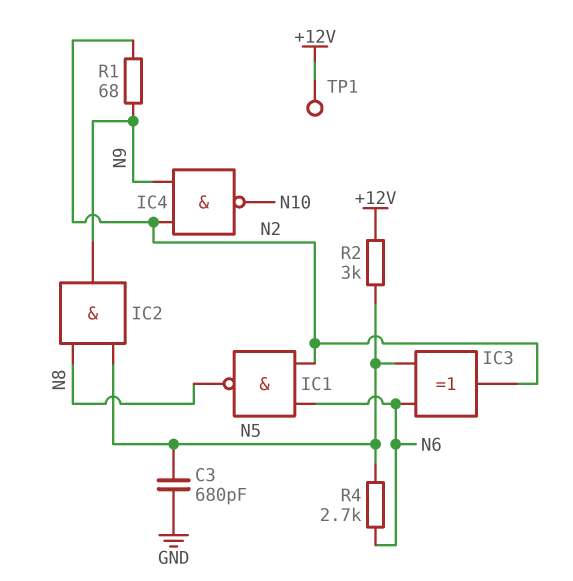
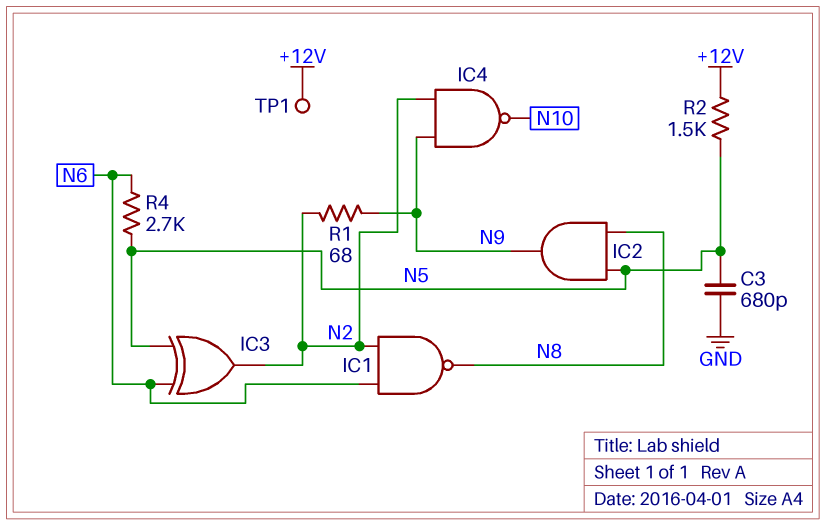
R2: 3k (+12V, N5) -> 1.5k (+12V, N5)

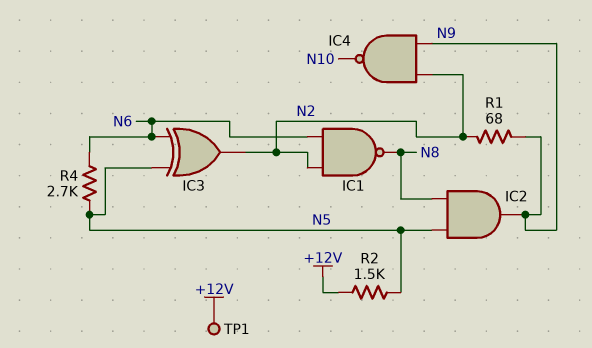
C3: 680pF (GND, N5) -> none

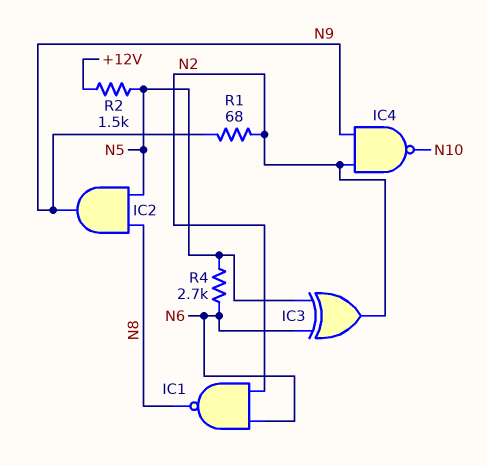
TP1: test point (+12V) -> none

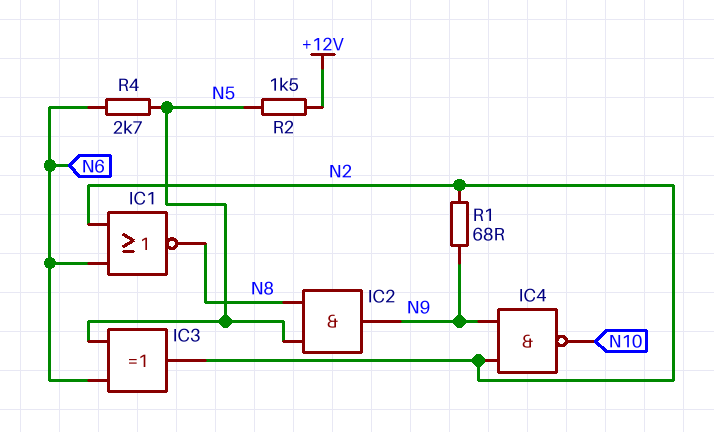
IC1: NAND (in N2, in N6, out N8) -> NOR (in N2, in N6, out N8)

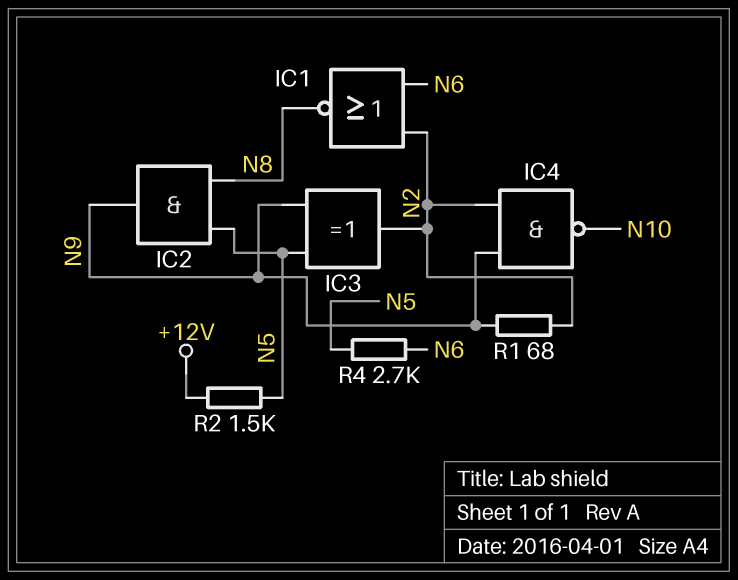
IC3: XOR (in N5, in N6, out N2) -> XOR (in N5, in N9, out N2)

